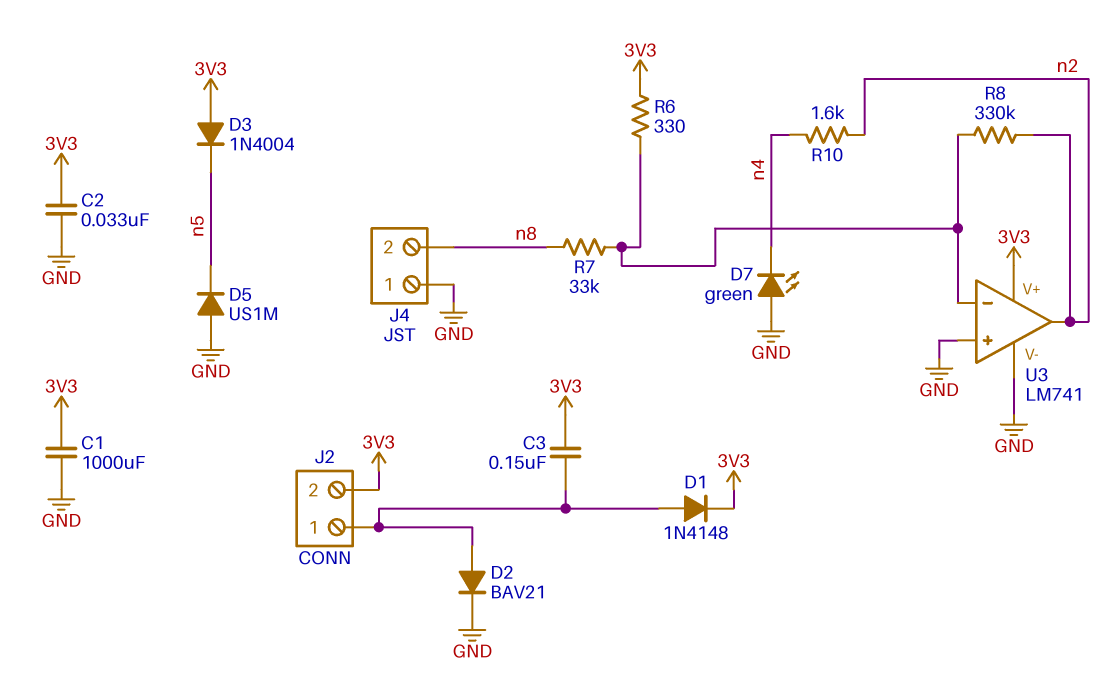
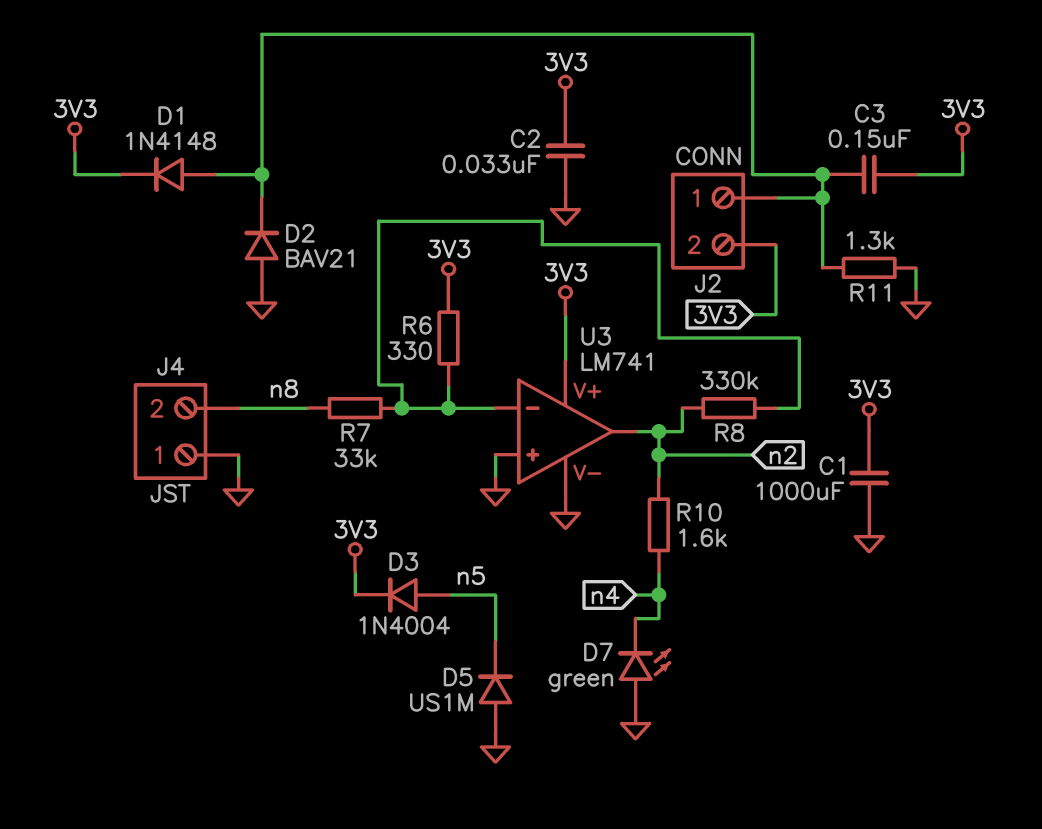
D2: diode BAV21 (A J2/1, K GND) -> diode BAV21 (A GND, K J2/1)
D3: diode 1N4004 (A 3V3, K n5) -> diode 1N4004 (A n5, K 3V3)
R11: none -> 1.3k (GND, J2/1)

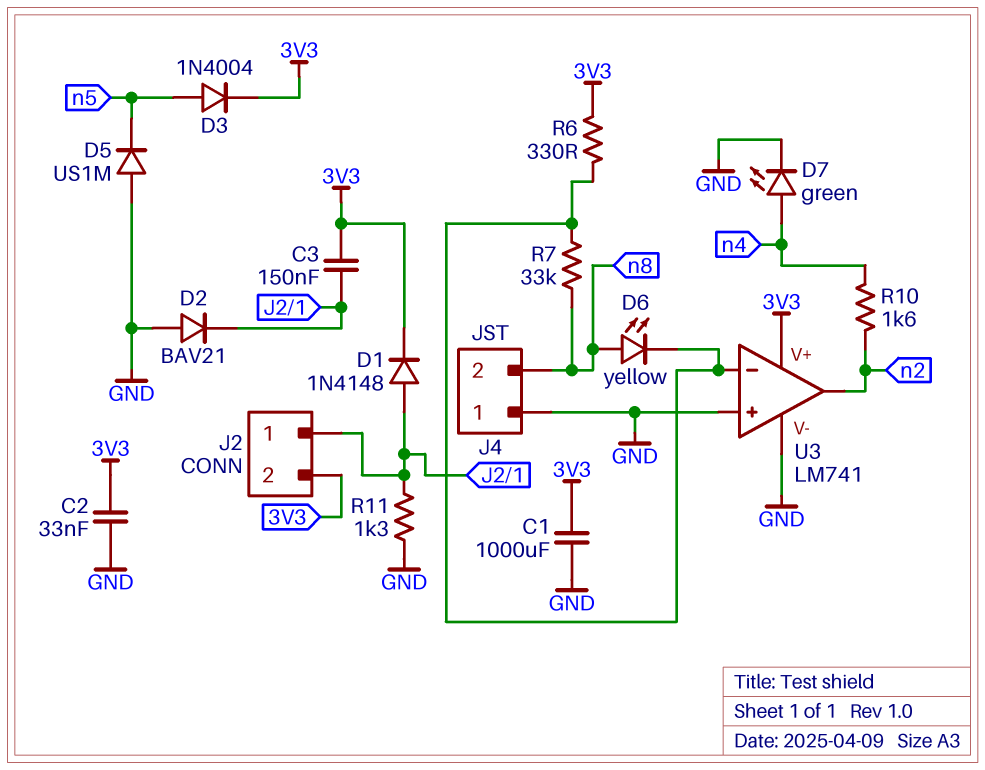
D6: none -> LED yellow (A n8, K U3/in-)
D7: LED green (A GND, K n4) -> LED green (A n4, K GND)
R8: 330k (U3/in-, n2) -> none

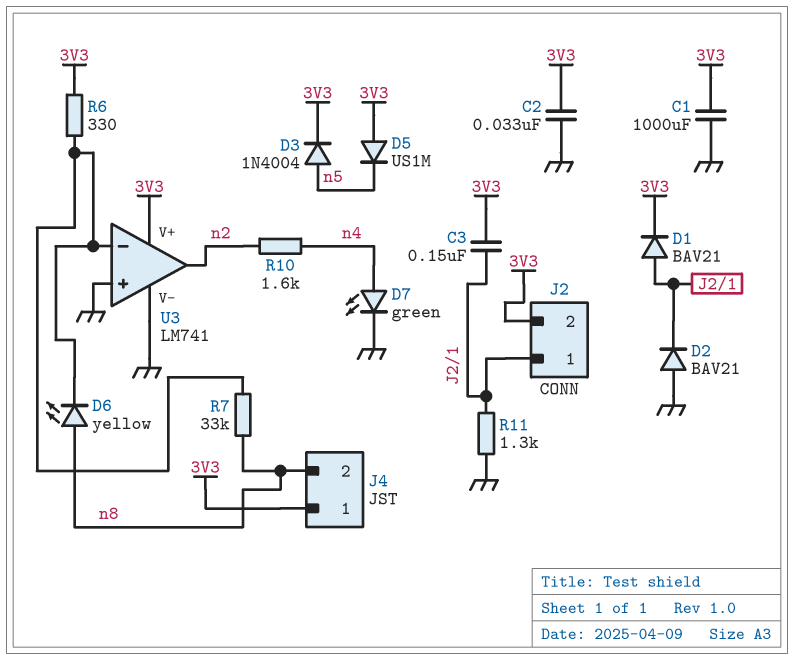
D1: diode 1N4148 (A J2/1, K 3V3) -> diode BAV21 (A J2/1, K 3V3)
D5: diode US1M (A GND, K n5) -> diode US1M (A 3V3, K n5)
J4 pin 1: GND -> 3V3

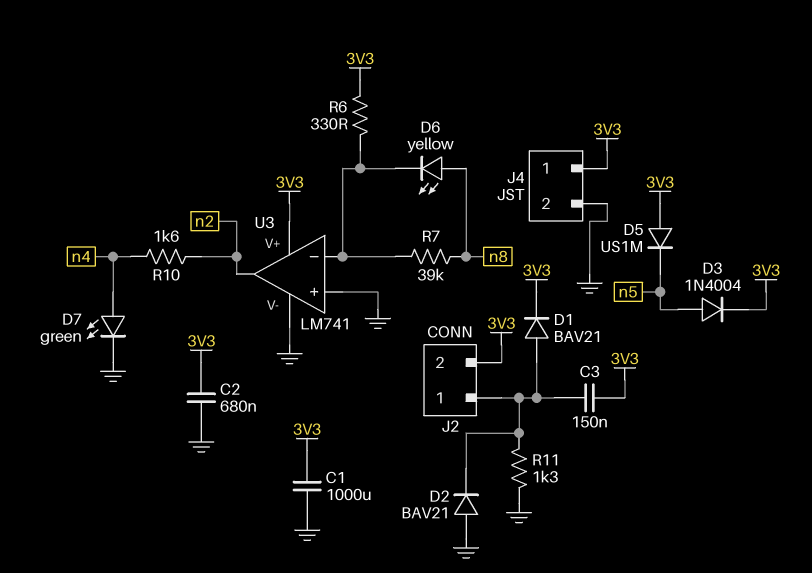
C2: 33nF (3V3, GND) -> 680nF (3V3, GND)
J4 pin 2: n8 -> GND
R7: 33k (U3/in-, n8) -> 39k (U3/in-, n8)

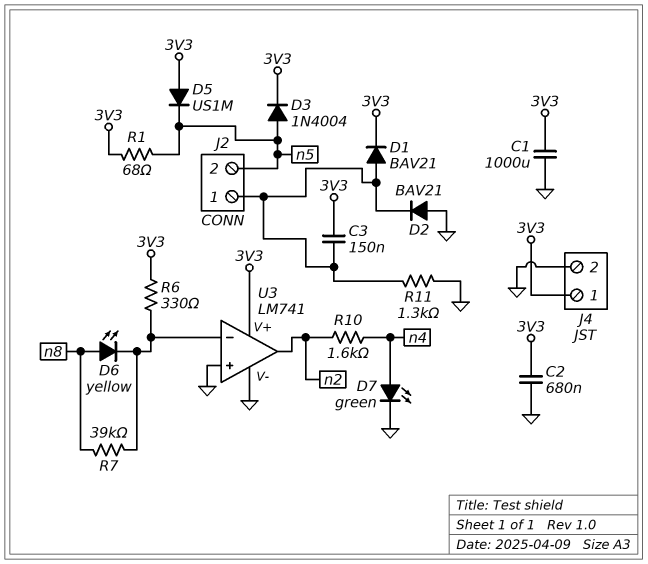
J2 pin 2: 3V3 -> n5
R1: none -> 68 (3V3, n5)

